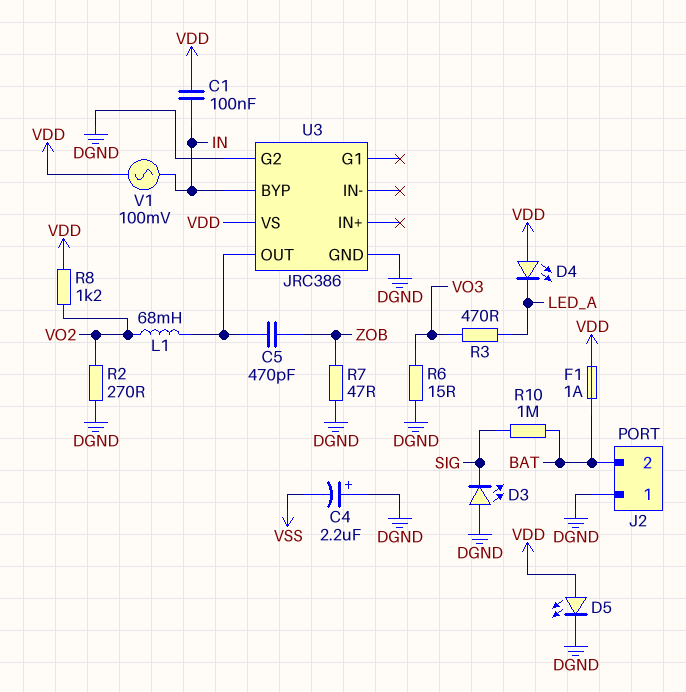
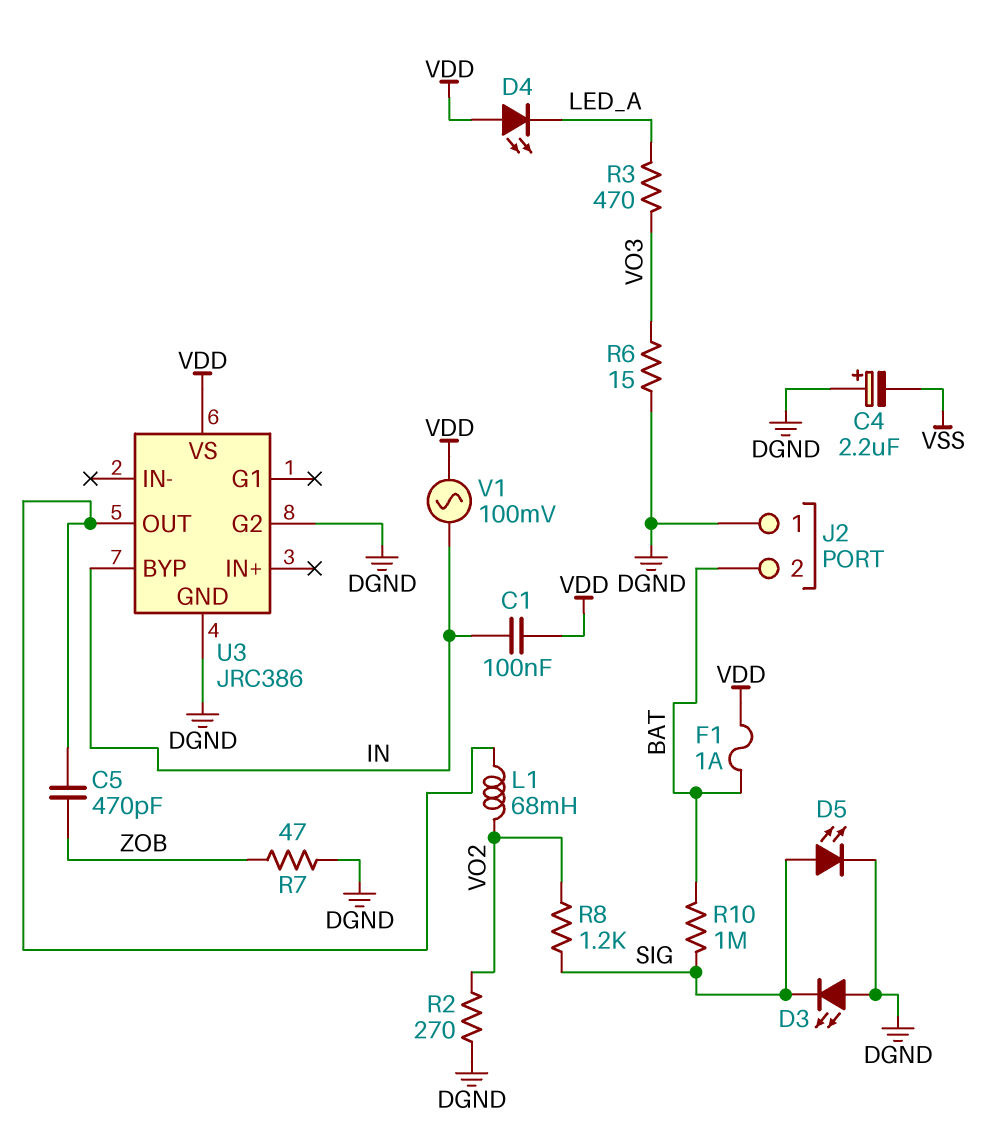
D5: LED (A VDD, K DGND) -> LED (A SIG, K DGND)
R8: 1.2k (VDD, VO2) -> 1.2k (SIG, VO2)

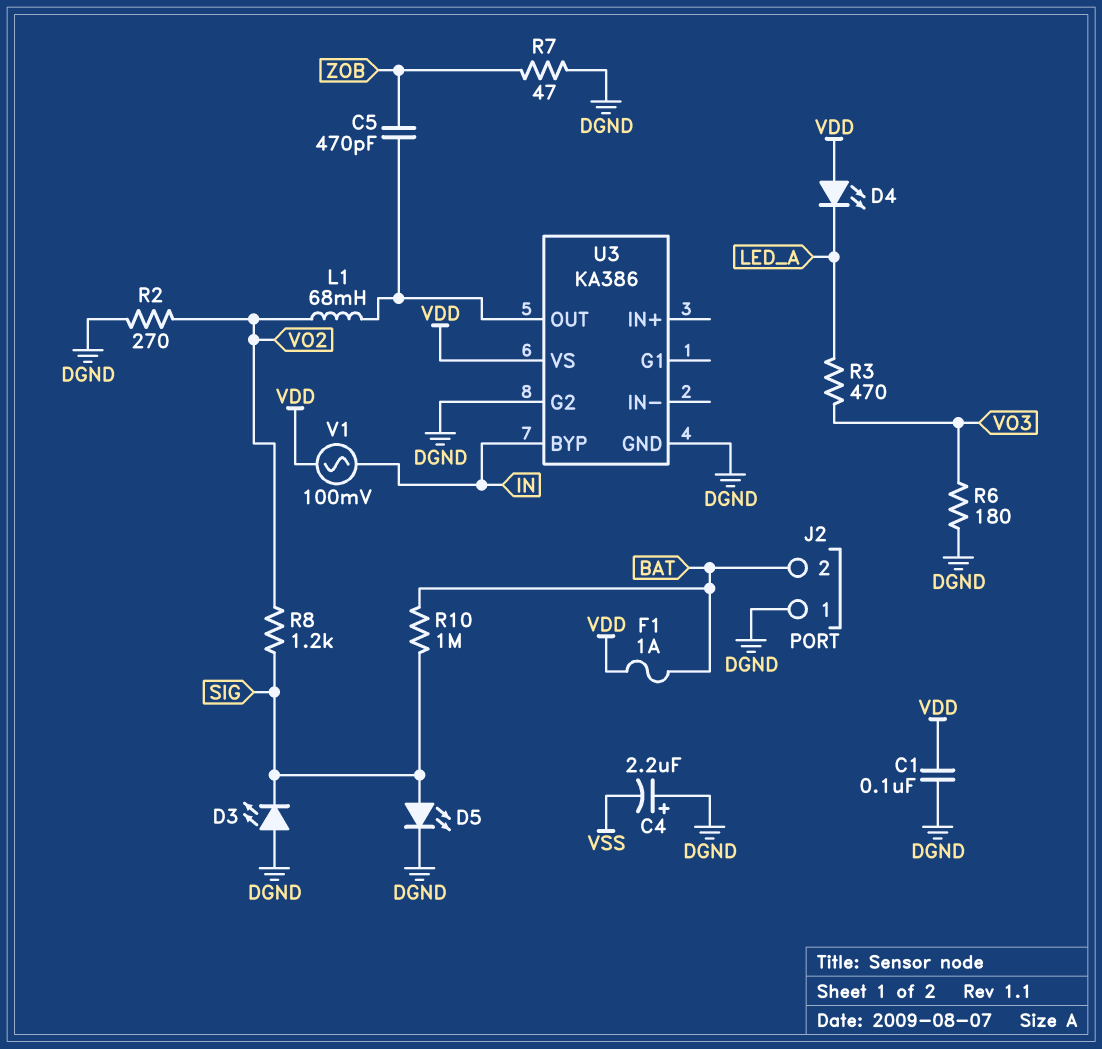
C1: 100nF (IN, VDD) -> 100nF (DGND, VDD)
R6: 15 (DGND, VO3) -> 180 (DGND, VO3)
U3: JRC386 -> KA386

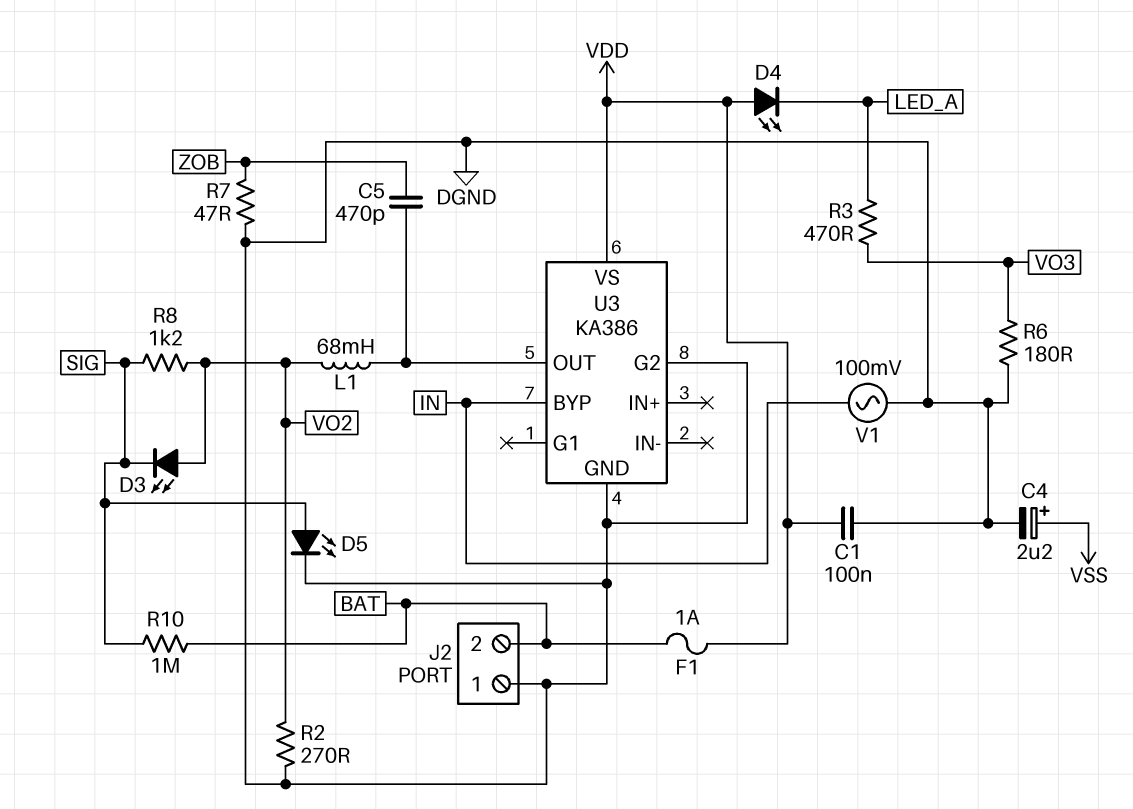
C4: 2.2uF (plus DGND, minus VSS) -> 2.2uF (plus VSS, minus DGND)
D3: LED (A DGND, K SIG) -> LED (A VO2, K SIG)
V1: AC 100mV (IN, VDD) -> AC 100mV (DGND, IN)

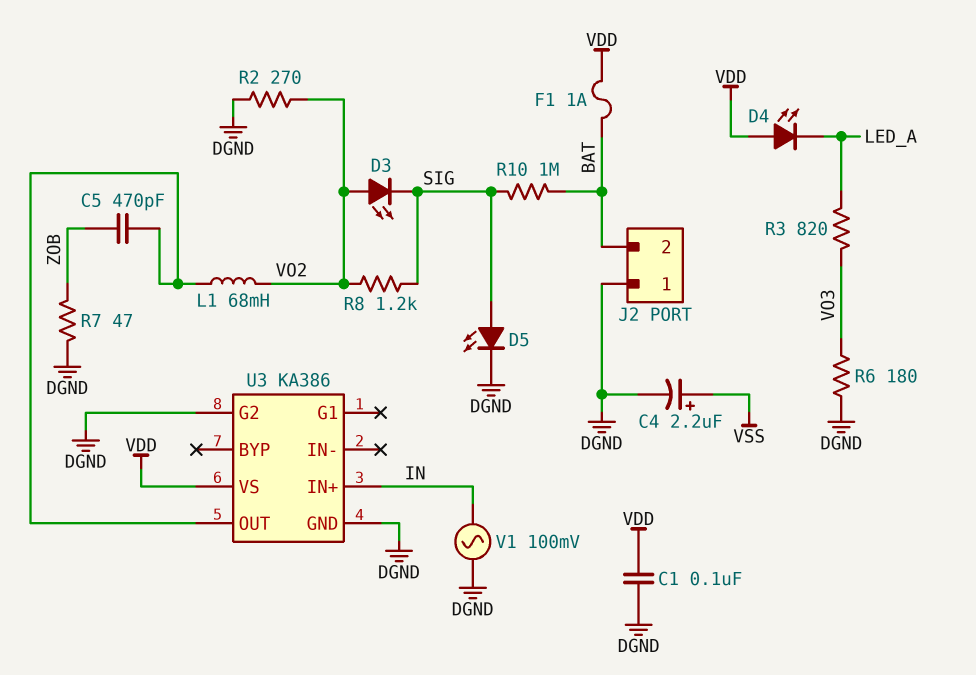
R3: 470 (LED_A, VO3) -> 820 (LED_A, VO3)
U3 pin BYP: IN -> none
U3 pin IN+: none -> IN

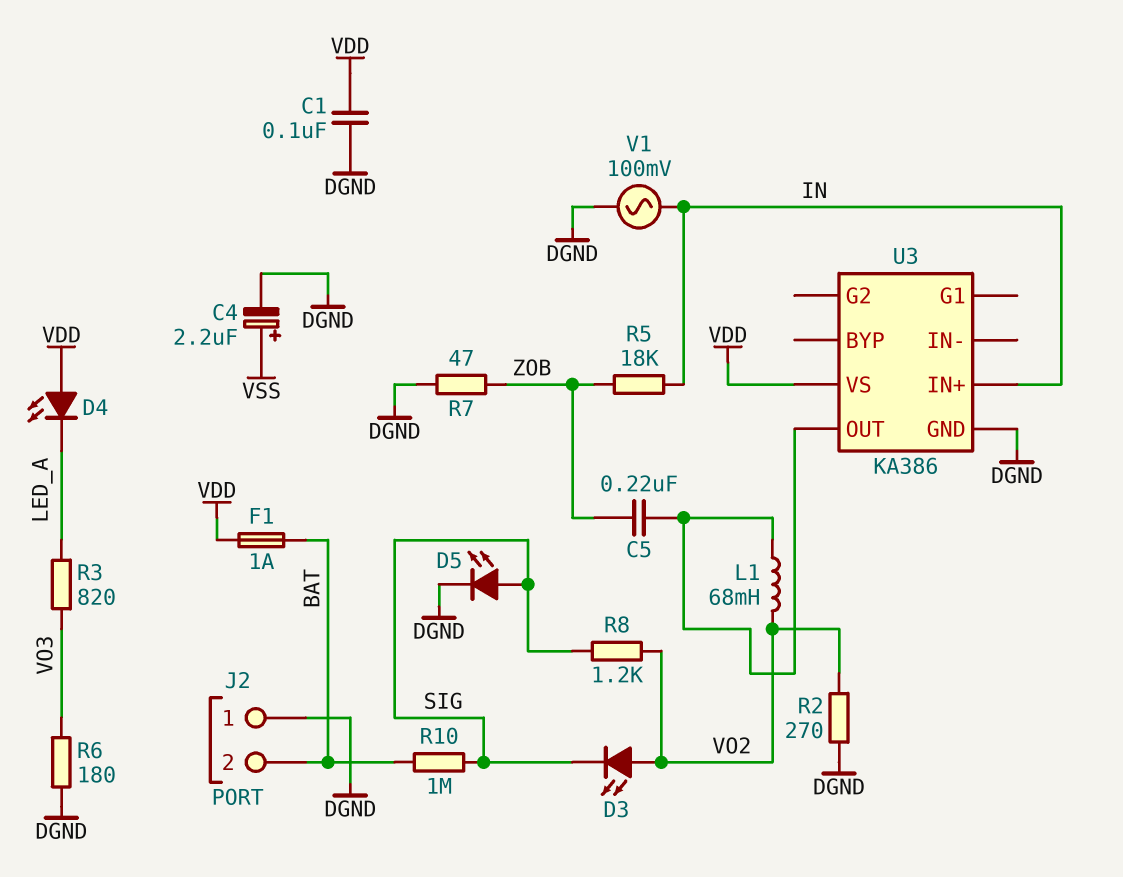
C5: 470pF (U3/OUT, ZOB) -> 220nF (U3/OUT, ZOB)
R5: none -> 18k (IN, ZOB)
U3 pin G2: DGND -> none

